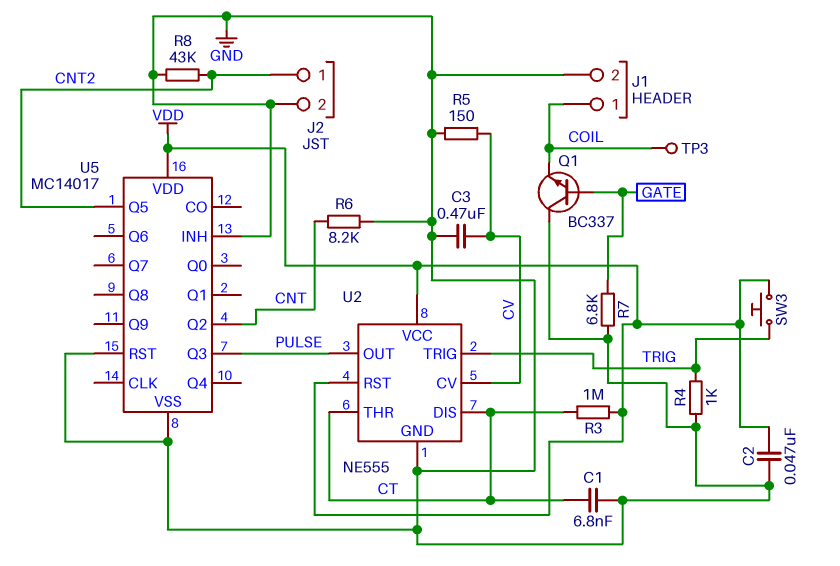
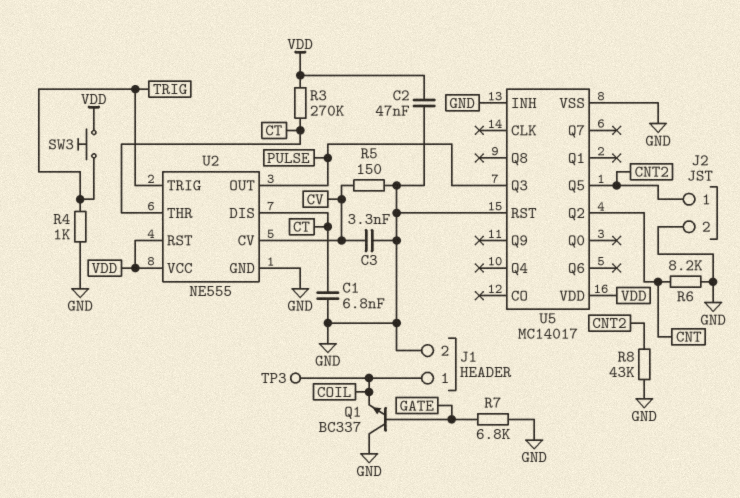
C3: 470nF (CV, GND) -> 3.3nF (CV, GND)
R3: 1M (CT, VDD) -> 270k (CT, VDD)

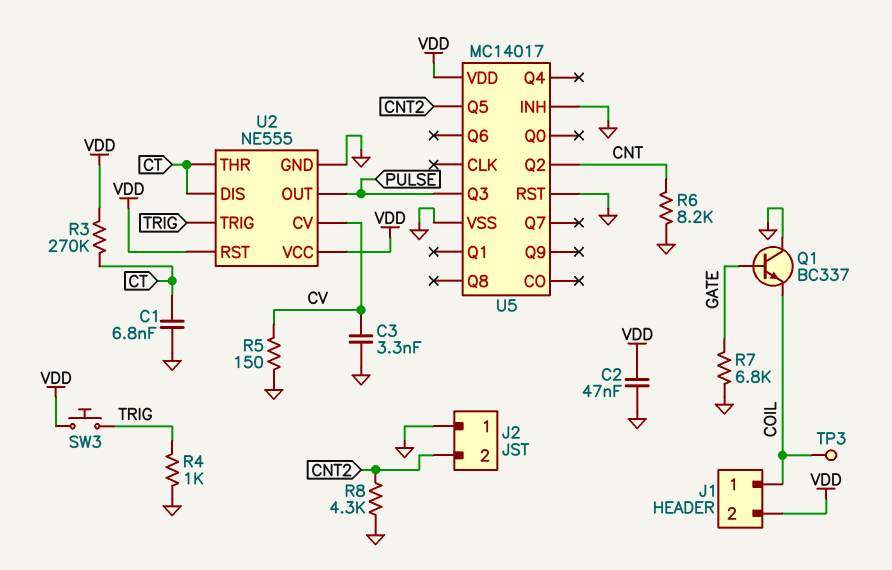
J1 pin 2: GND -> VDD
J2 pin 1: CNT2 -> GND
J2 pin 2: GND -> CNT2
R8: 43k (CNT2, GND) -> 4.3k (CNT2, GND)

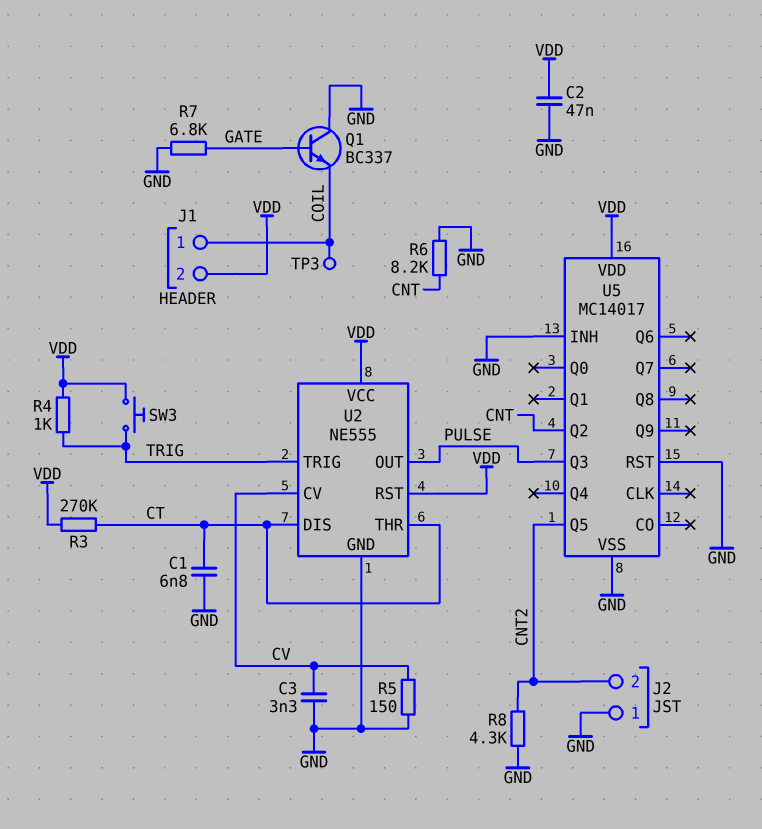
R4: 1k (GND, TRIG) -> 1k (TRIG, VDD)

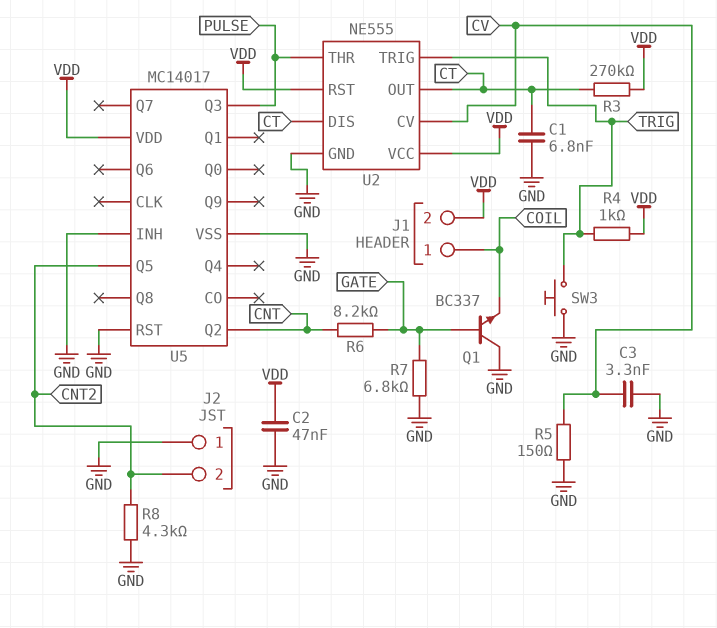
R6: 8.2k (CNT, GND) -> 8.2k (CNT, GATE)
SW3: button (TRIG, VDD) -> button (GND, TRIG)
TP3: test point (COIL) -> none
U2 pin OUT: PULSE -> CT
U2 pin THR: CT -> PULSE

